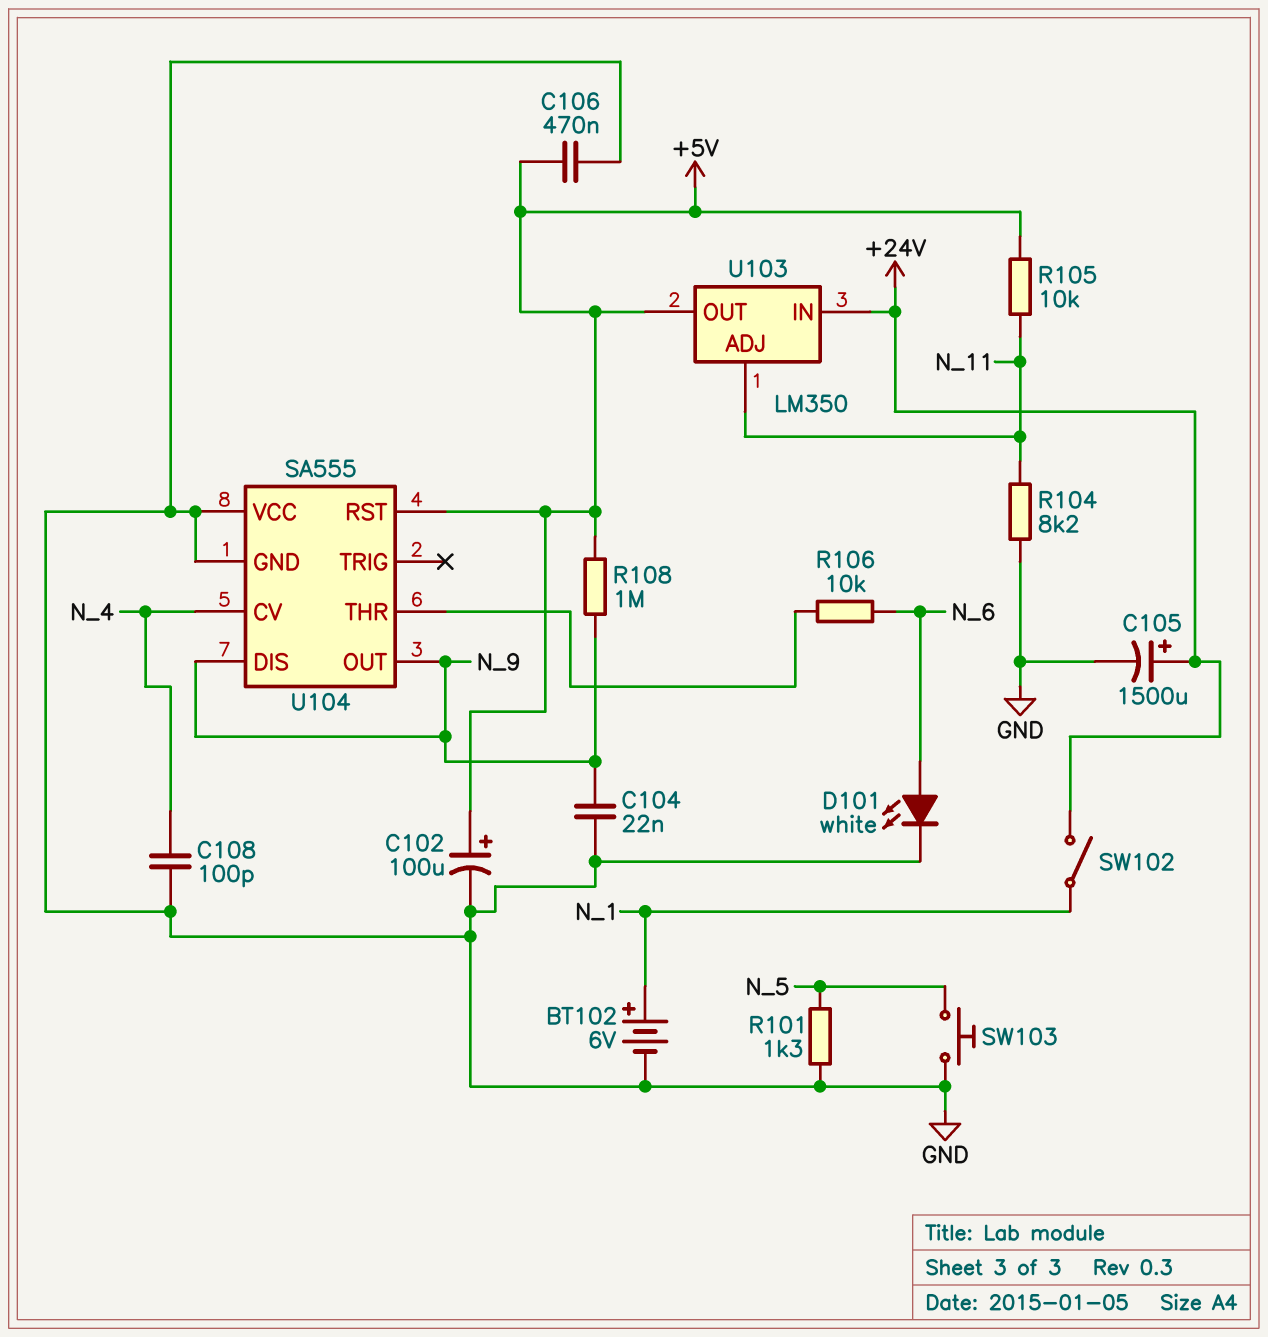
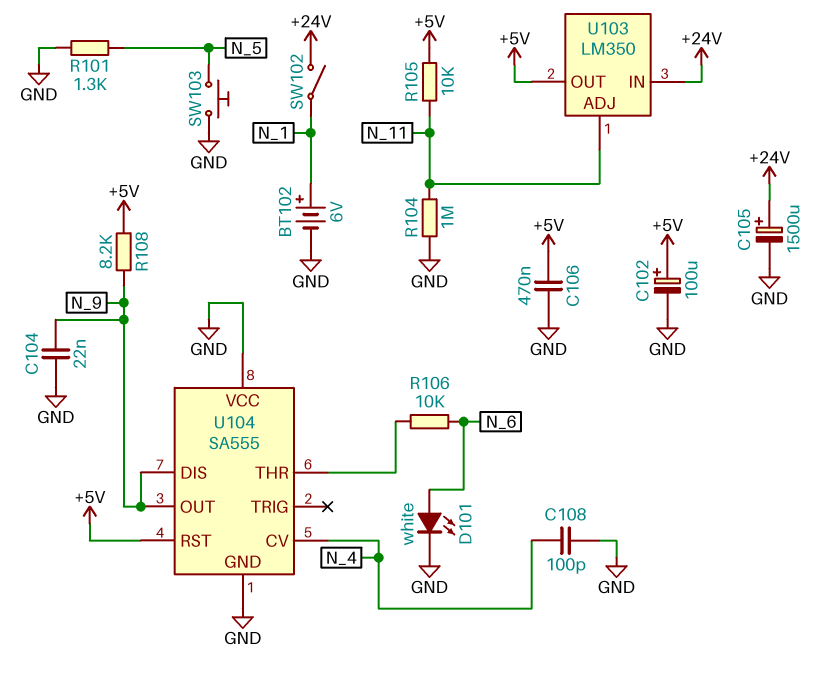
R104: 8.2k (GND, N_11) -> 1M (GND, N_11)
R108: 1M (+5V, N_9) -> 8.2k (+5V, N_9)

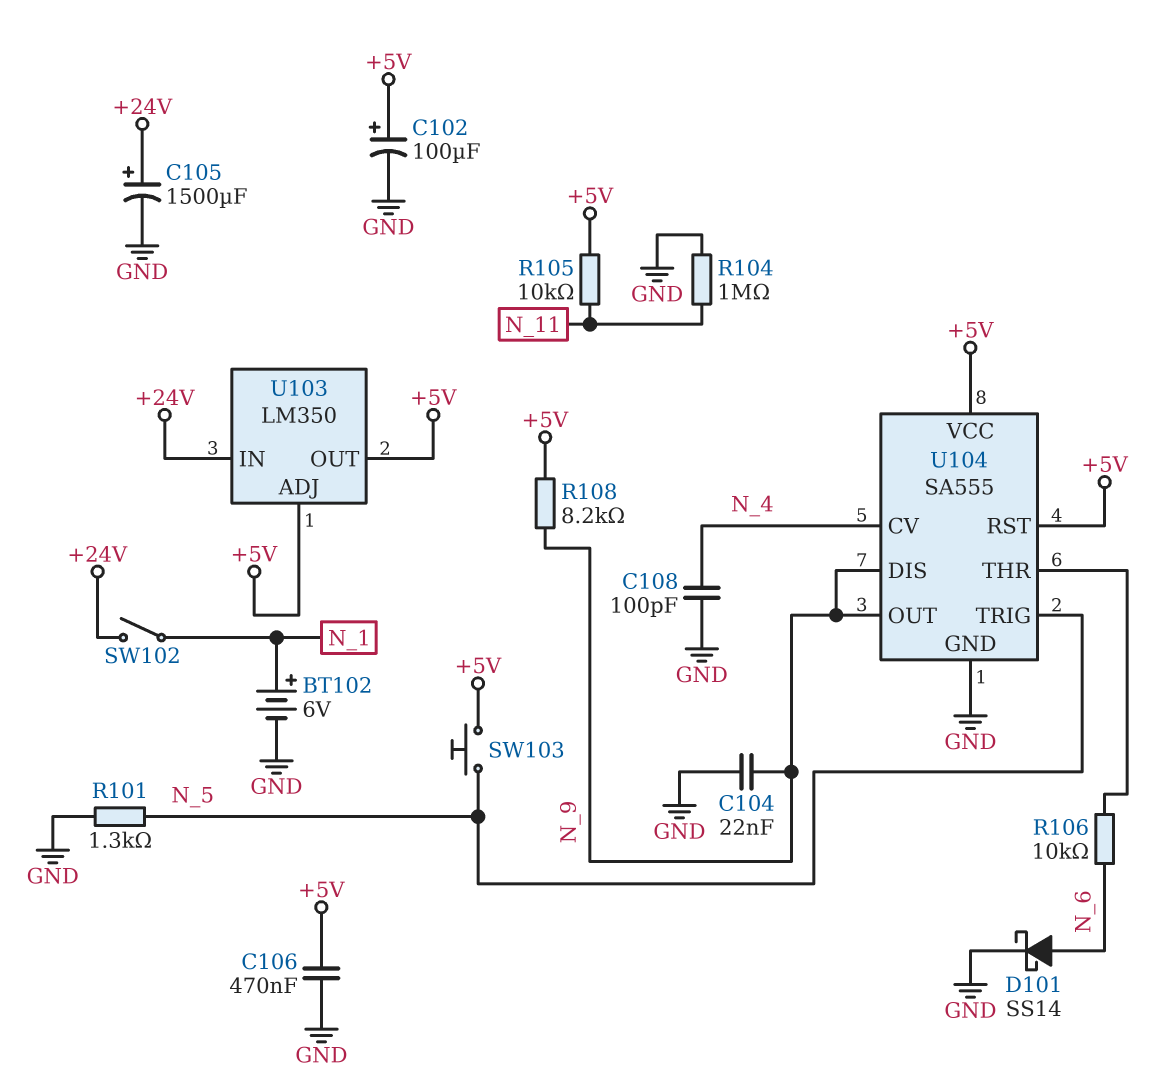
D101: LED white (A N_6, K GND) -> schottky SS14 (A N_6, K GND)
SW103: button (GND, N_5) -> button (+5V, N_5)
U103 pin ADJ: N_11 -> +5V
U104 pin TRIG: none -> N_5
U104 pin VCC: GND -> +5V

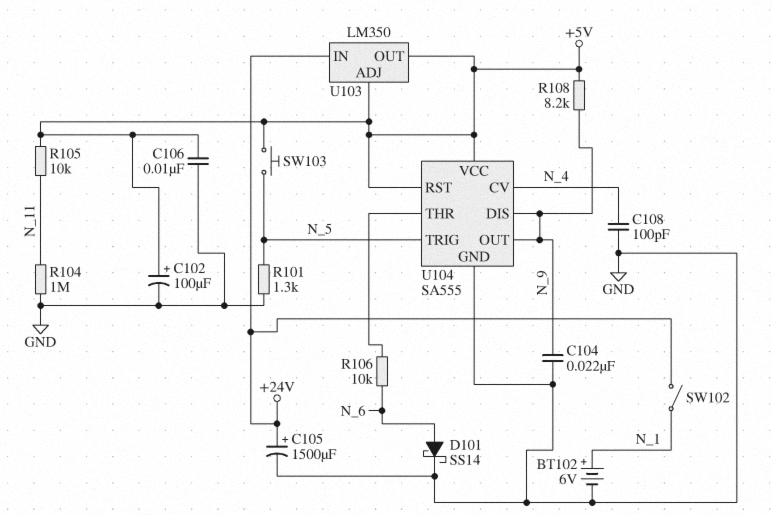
C106: 470nF (+5V, GND) -> 10nF (+5V, GND)

